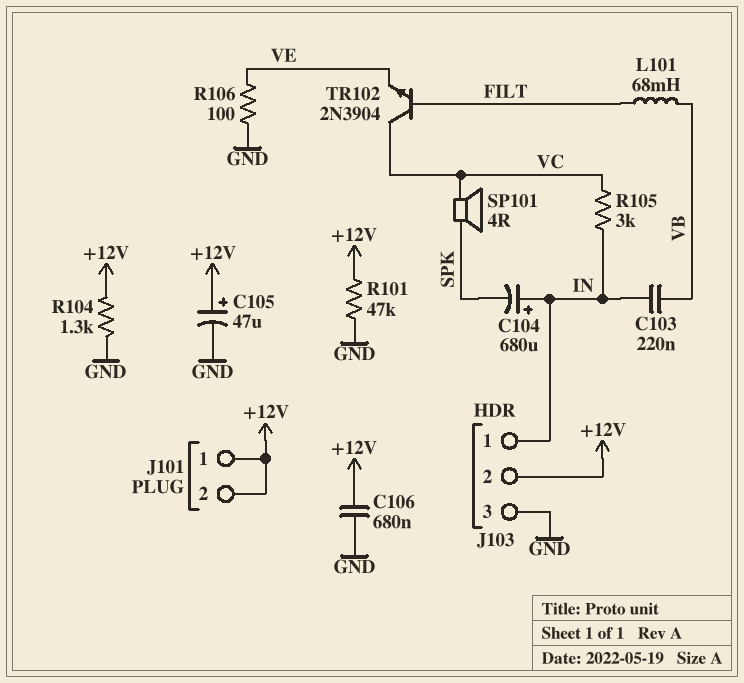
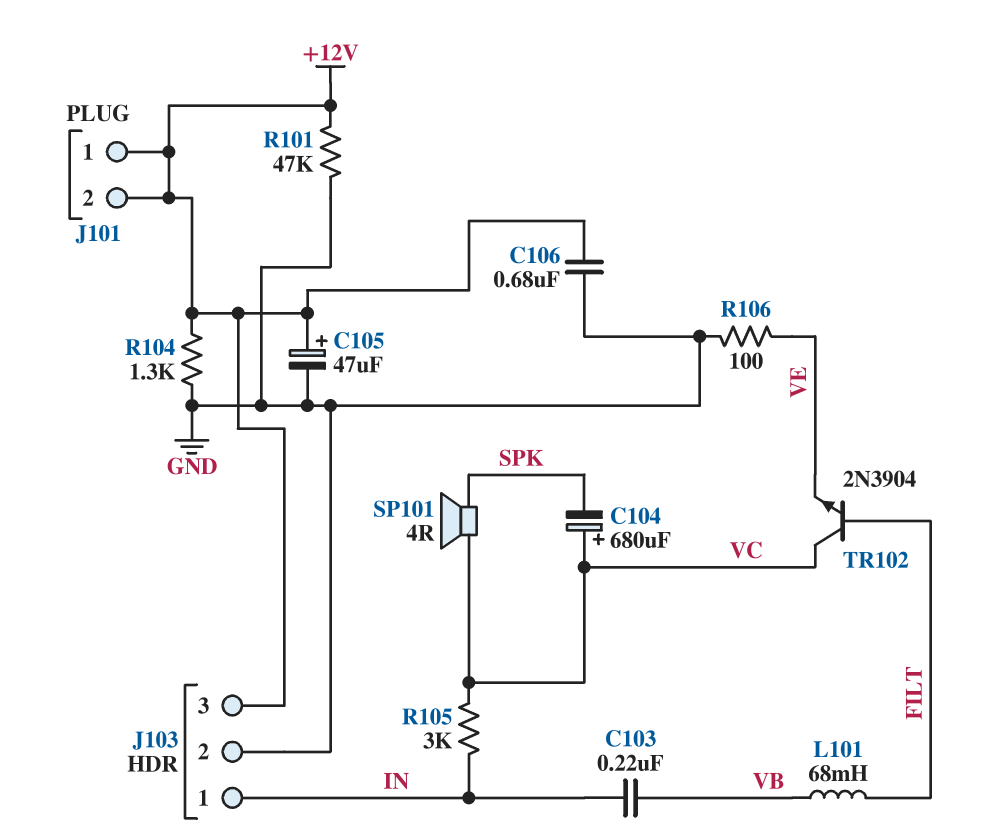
C104: 680uF (plus IN, minus SPK) -> 680uF (plus VC, minus SPK)
J103 pin 2: +12V -> GND
J103 pin 3: GND -> +12V

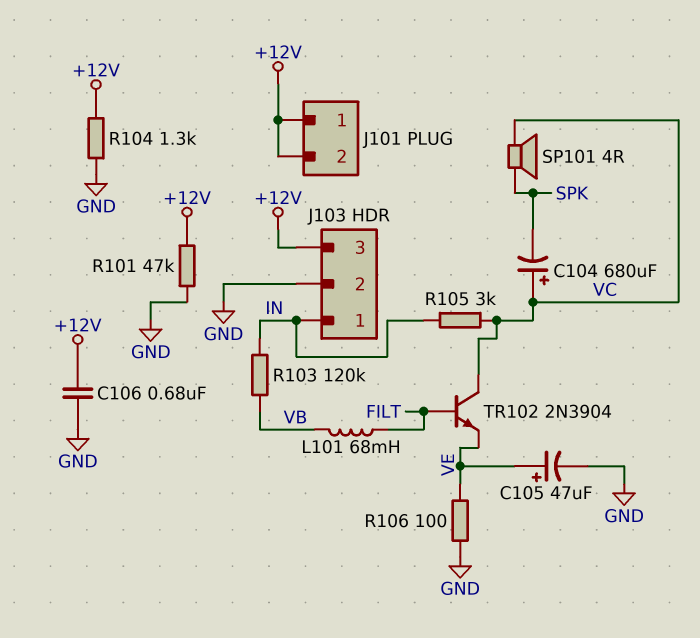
C103: 220nF (IN, VB) -> none
C105: 47uF (plus +12V, minus GND) -> 47uF (plus VE, minus GND)
R103: none -> 120k (IN, VB)

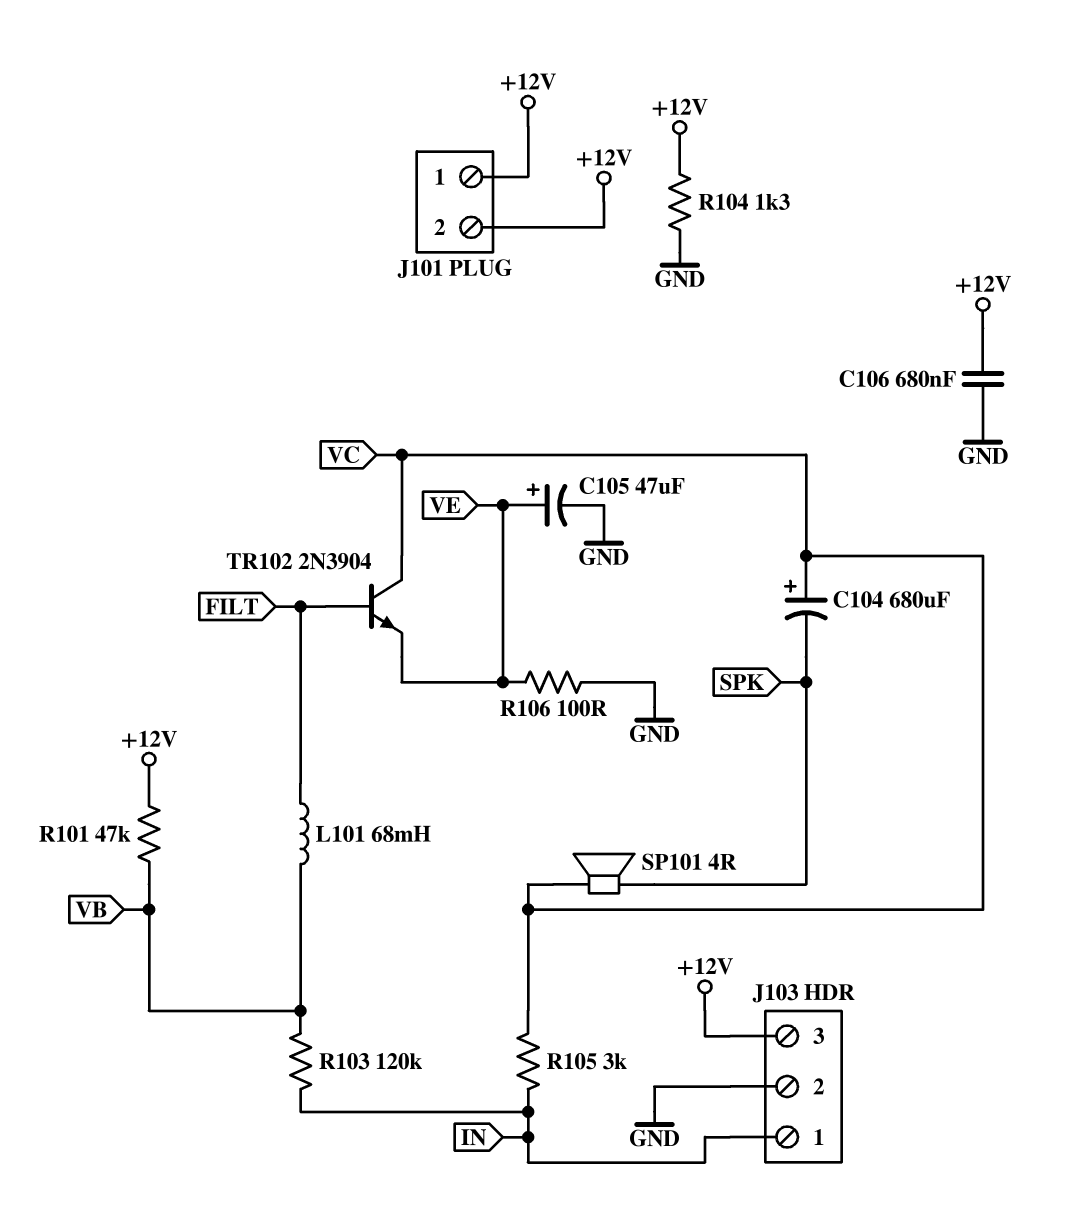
R101: 47k (+12V, GND) -> 47k (+12V, VB)

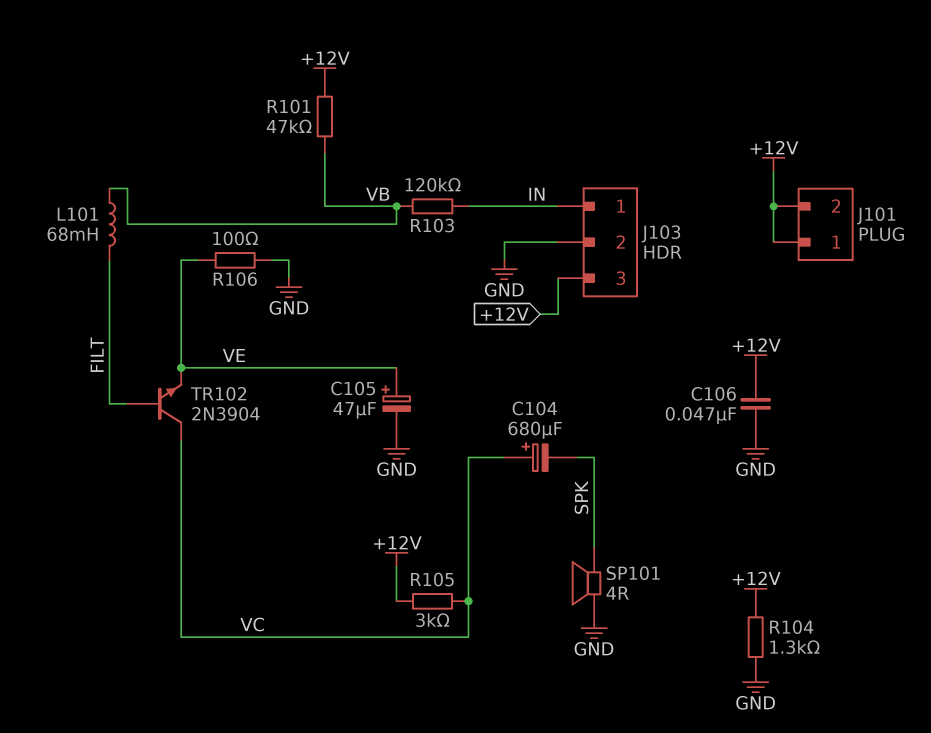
C106: 680nF (+12V, GND) -> 47nF (+12V, GND)
R105: 3k (IN, VC) -> 3k (+12V, VC)
SP101: speaker 4R (SPK, VC) -> speaker 4R (GND, SPK)

